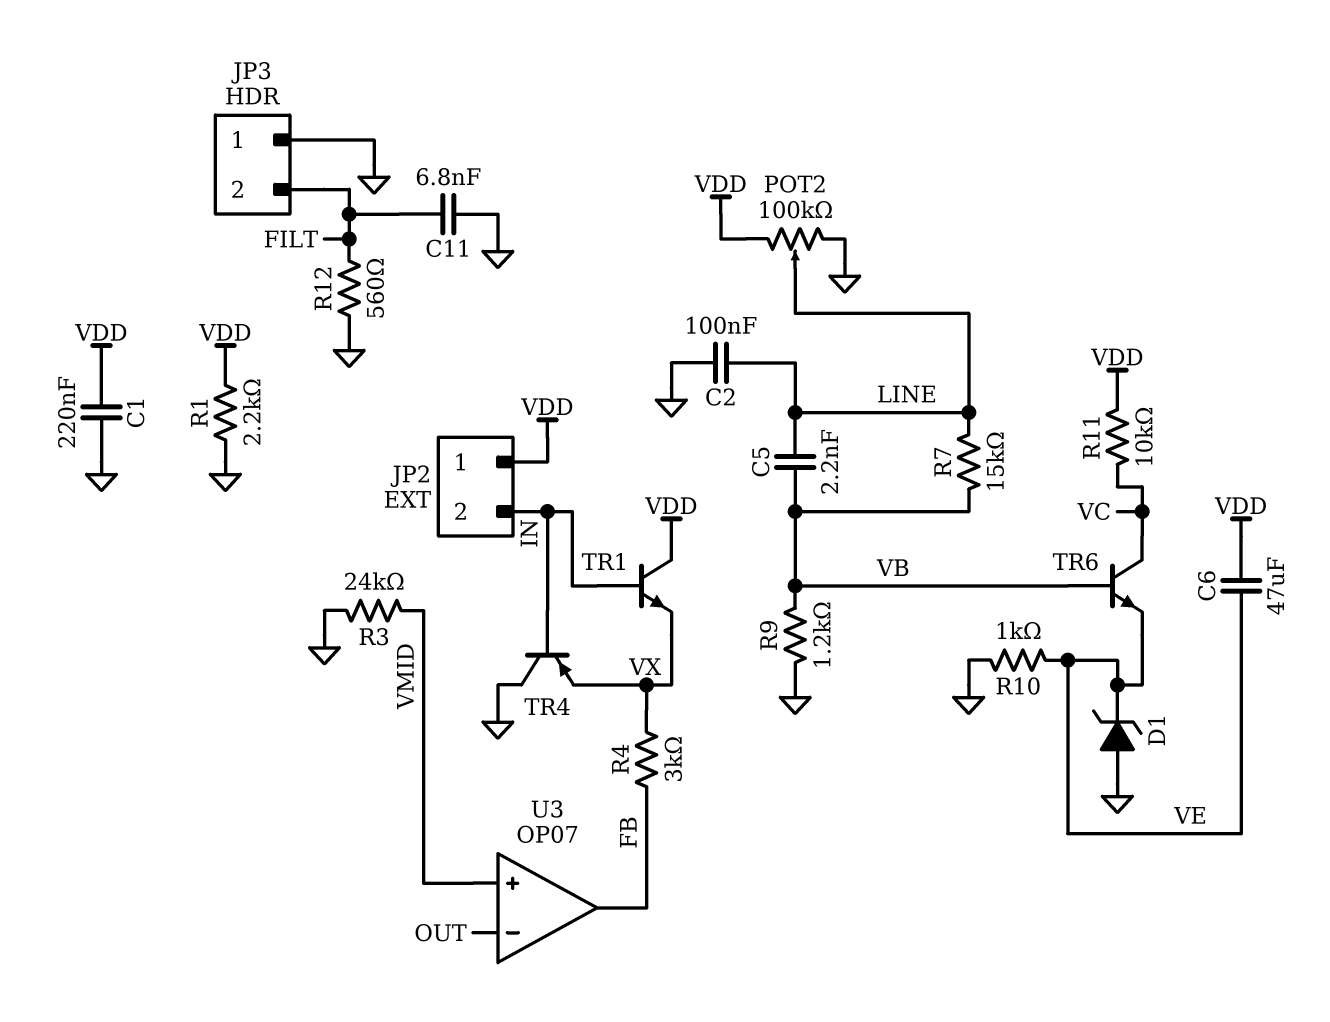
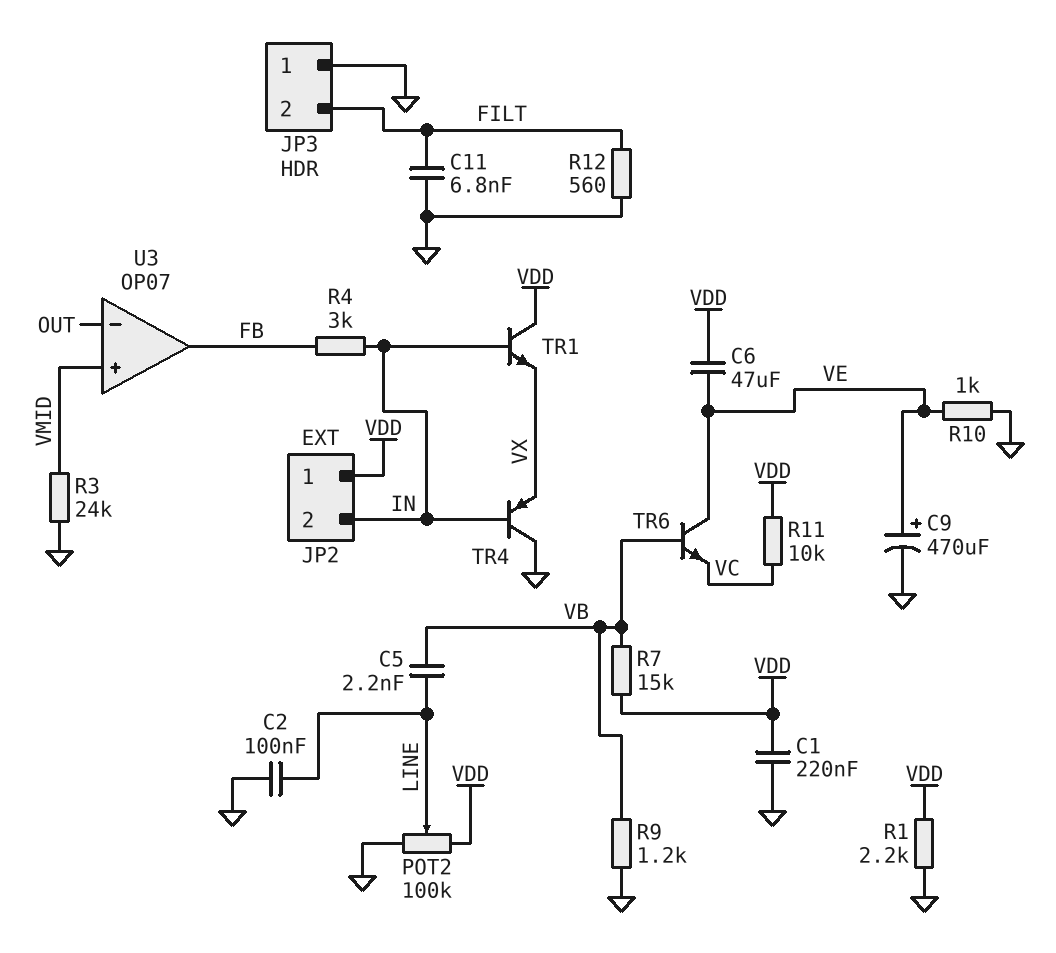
C9: none -> 470uF (plus VE, minus GND)
D1: zener (A GND, K VE) -> none
R4: 3k (FB, VX) -> 3k (FB, IN)
R7: 15k (LINE, VB) -> 15k (VB, VDD)
TR6: NPN (B VB, C VC, E VE) -> NPN (B VB, C VE, E VC)

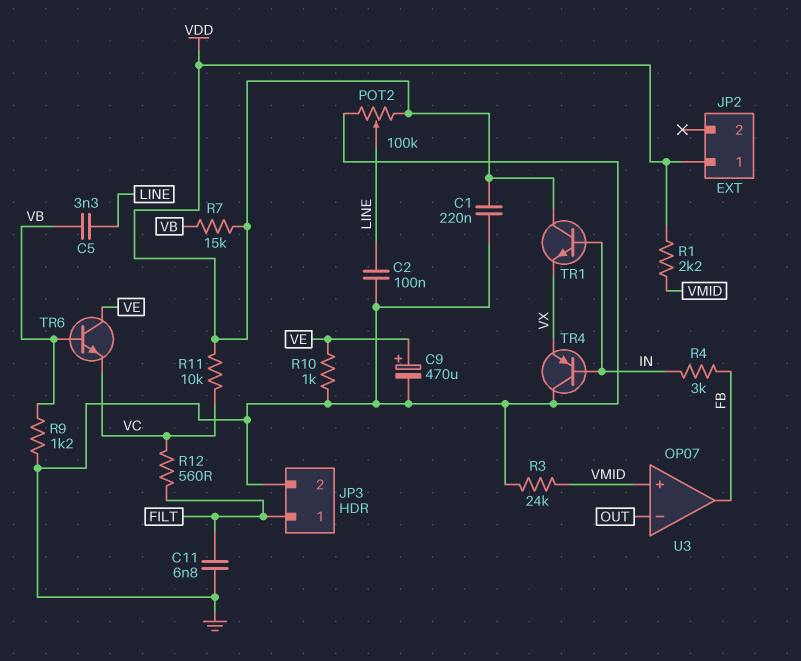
C5: 2.2nF (LINE, VB) -> 3.3nF (LINE, VB)
C6: 47uF (VDD, VE) -> none
JP2 pin 2: IN -> none
JP3 pin 1: GND -> FILT
JP3 pin 2: FILT -> GND
R1: 2.2k (GND, VDD) -> 2.2k (VDD, VMID)
R12: 560 (FILT, GND) -> 560 (FILT, VC)

